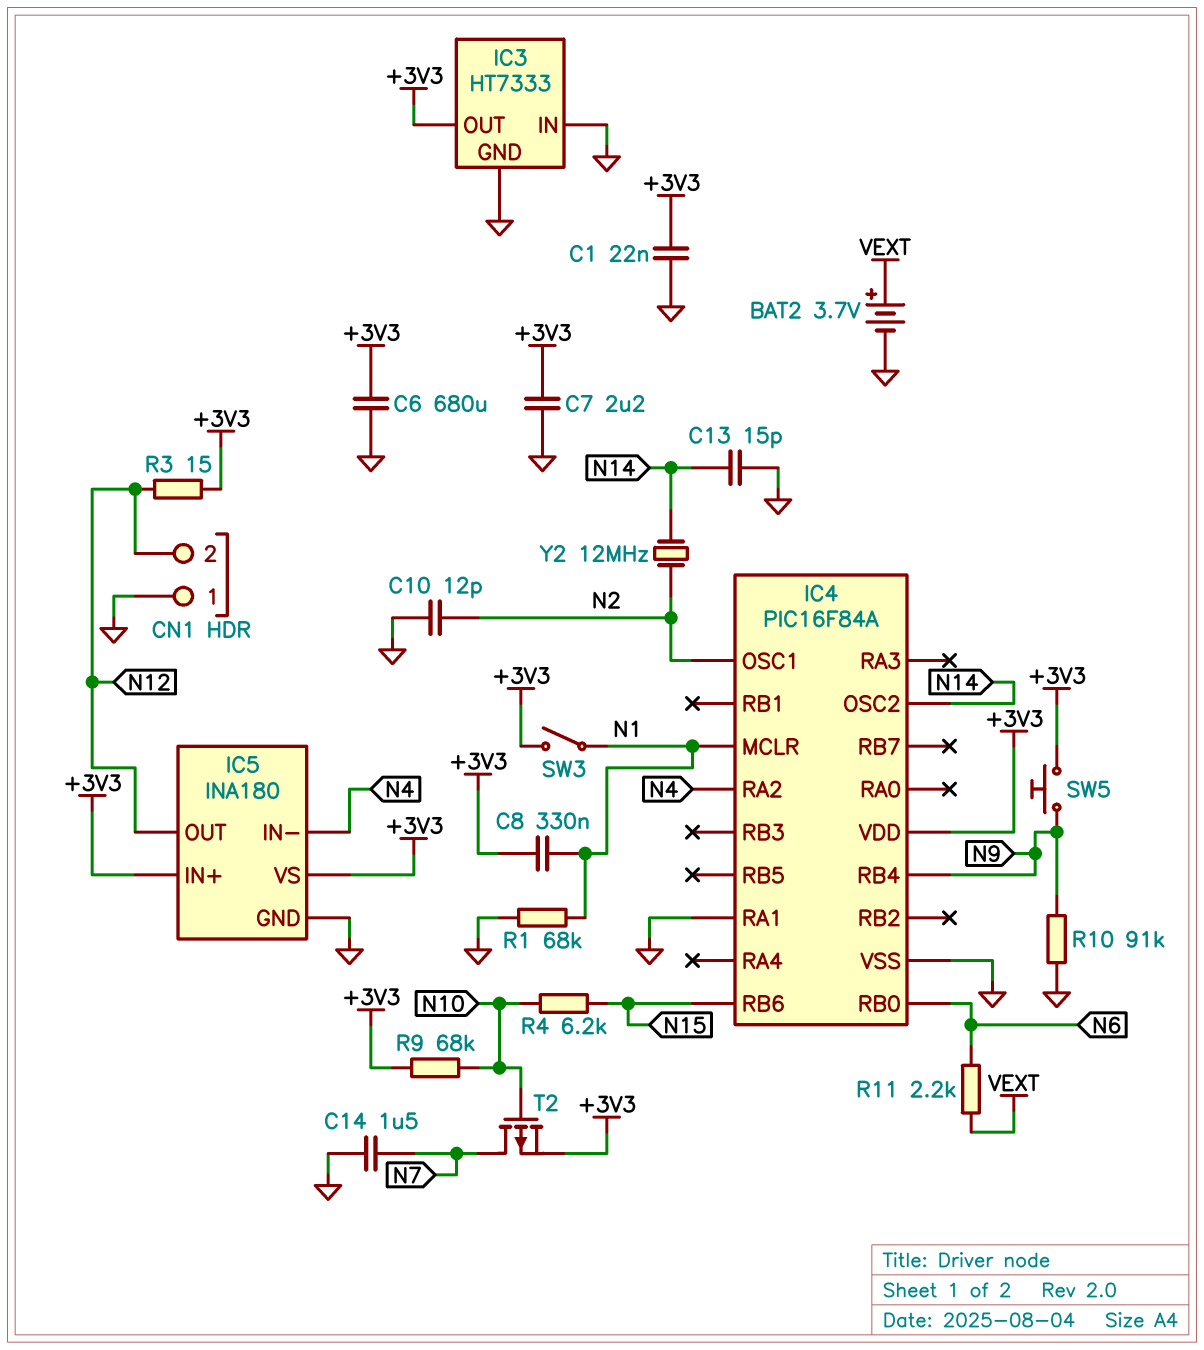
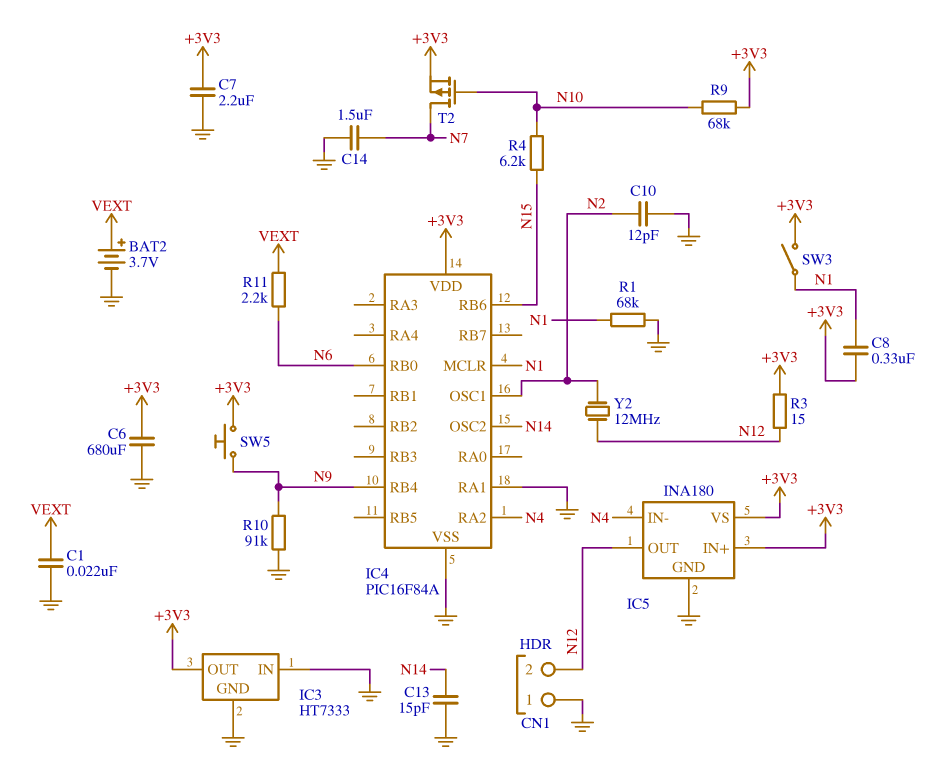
C1: 22nF (+3V3, GND) -> 22nF (GND, VEXT)
Y2: 12MHz (N2, N14) -> 12MHz (N2, N12)

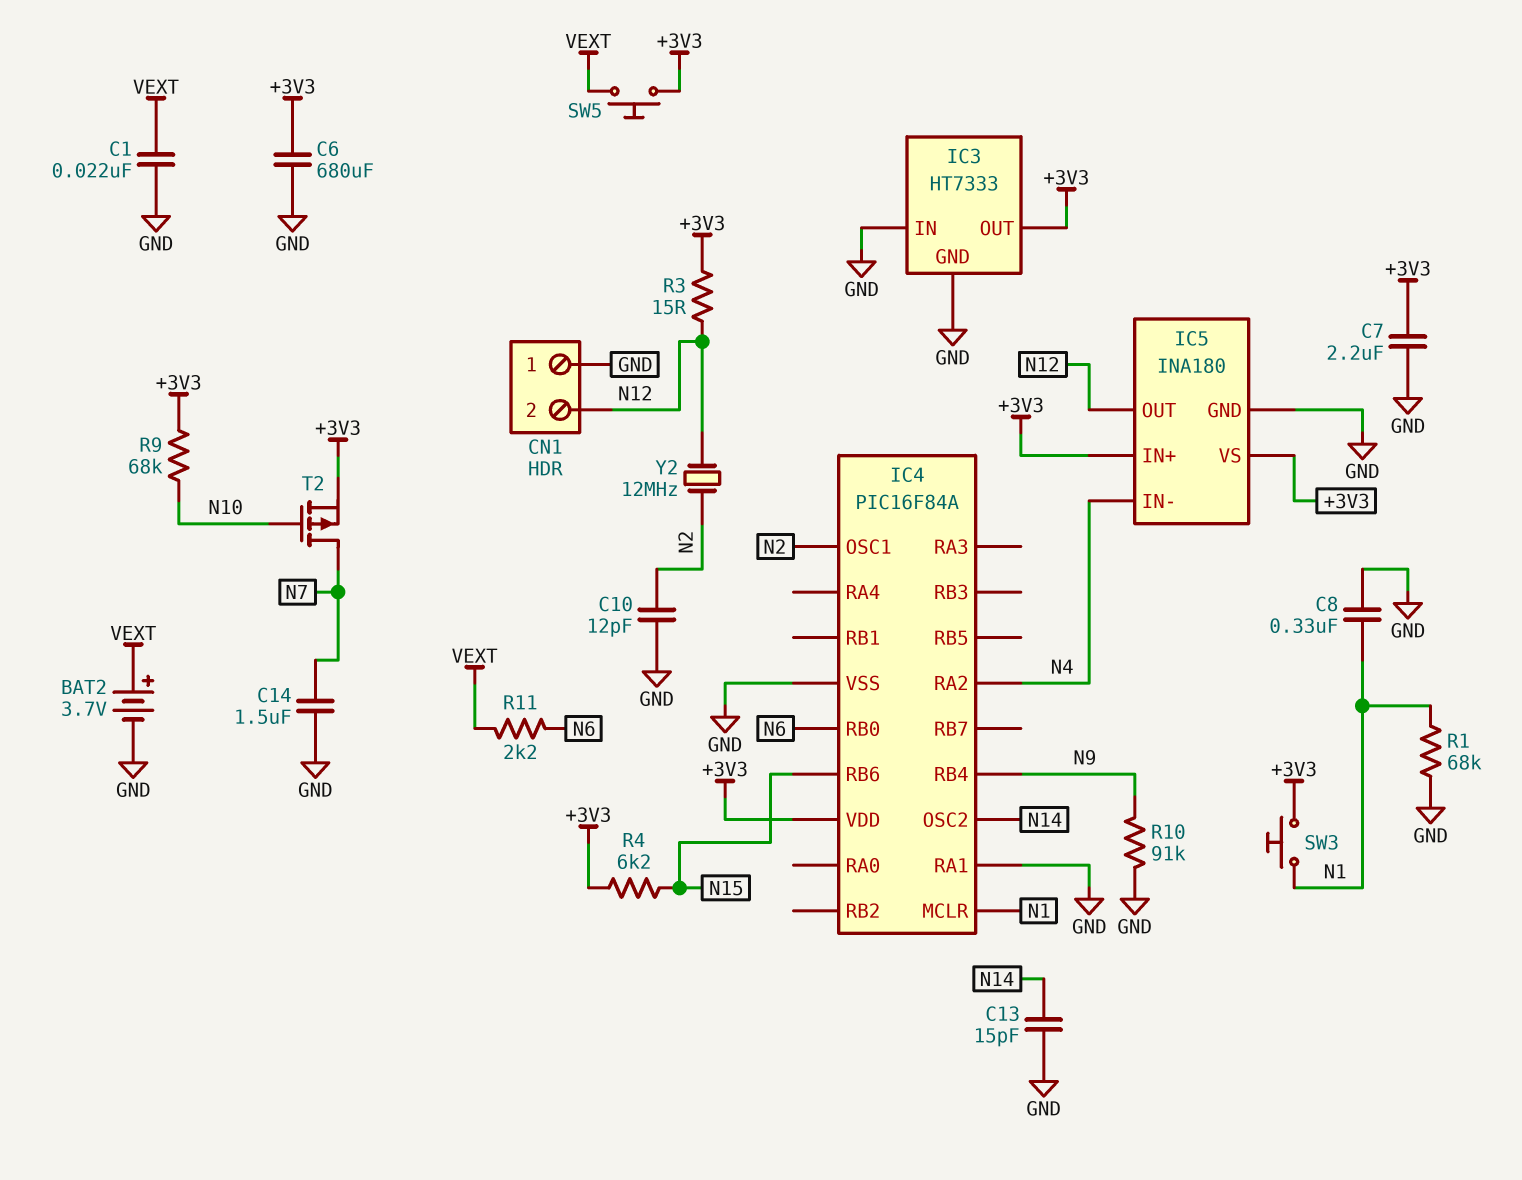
C8: 330nF (+3V3, N1) -> 330nF (GND, N1)
R4: 6.2k (N10, N15) -> 6.2k (+3V3, N15)
SW3: switch (+3V3, N1) -> button (+3V3, N1)
SW5: button (+3V3, N9) -> button (+3V3, VEXT)

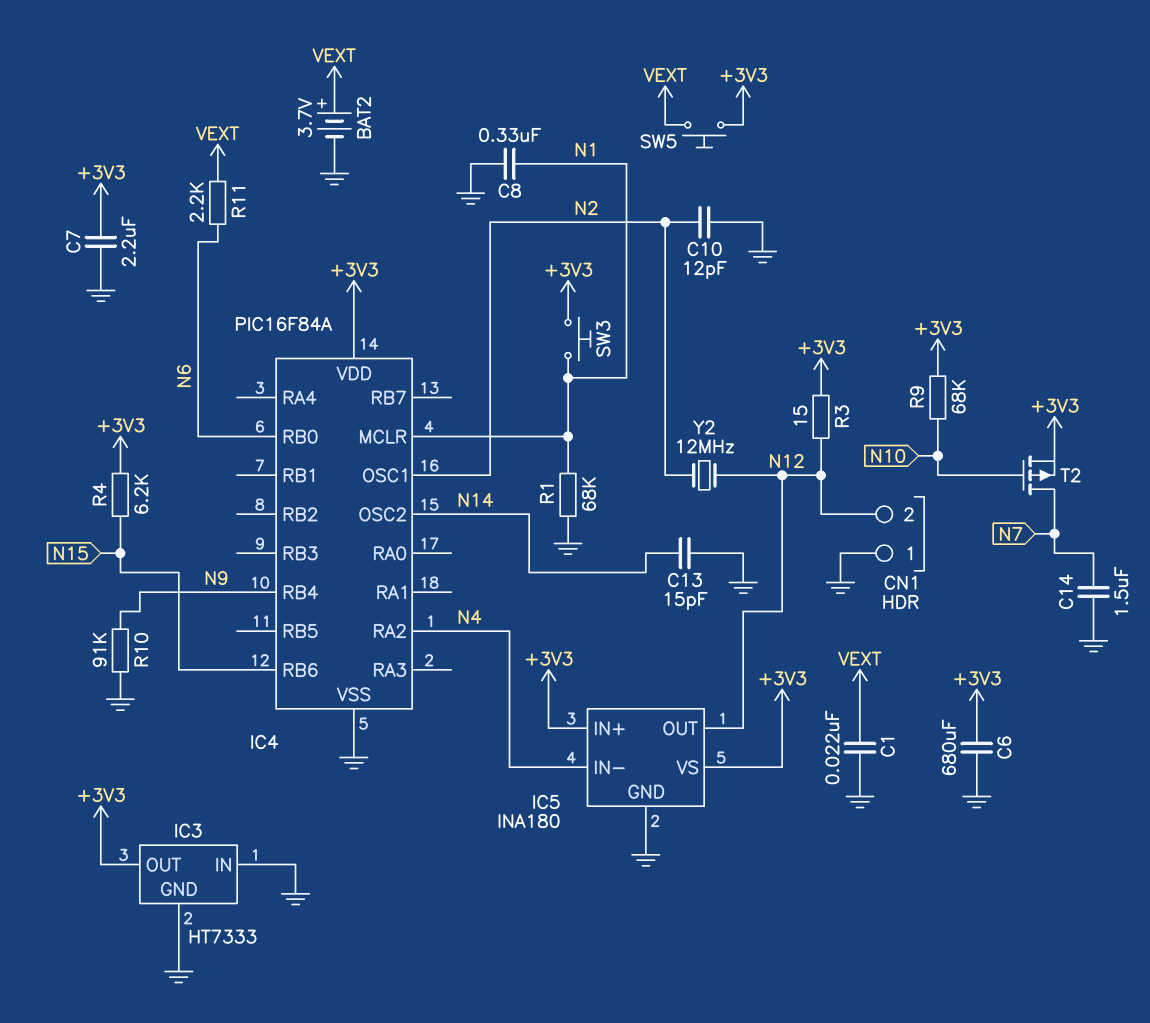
IC4 pin RA1: GND -> none

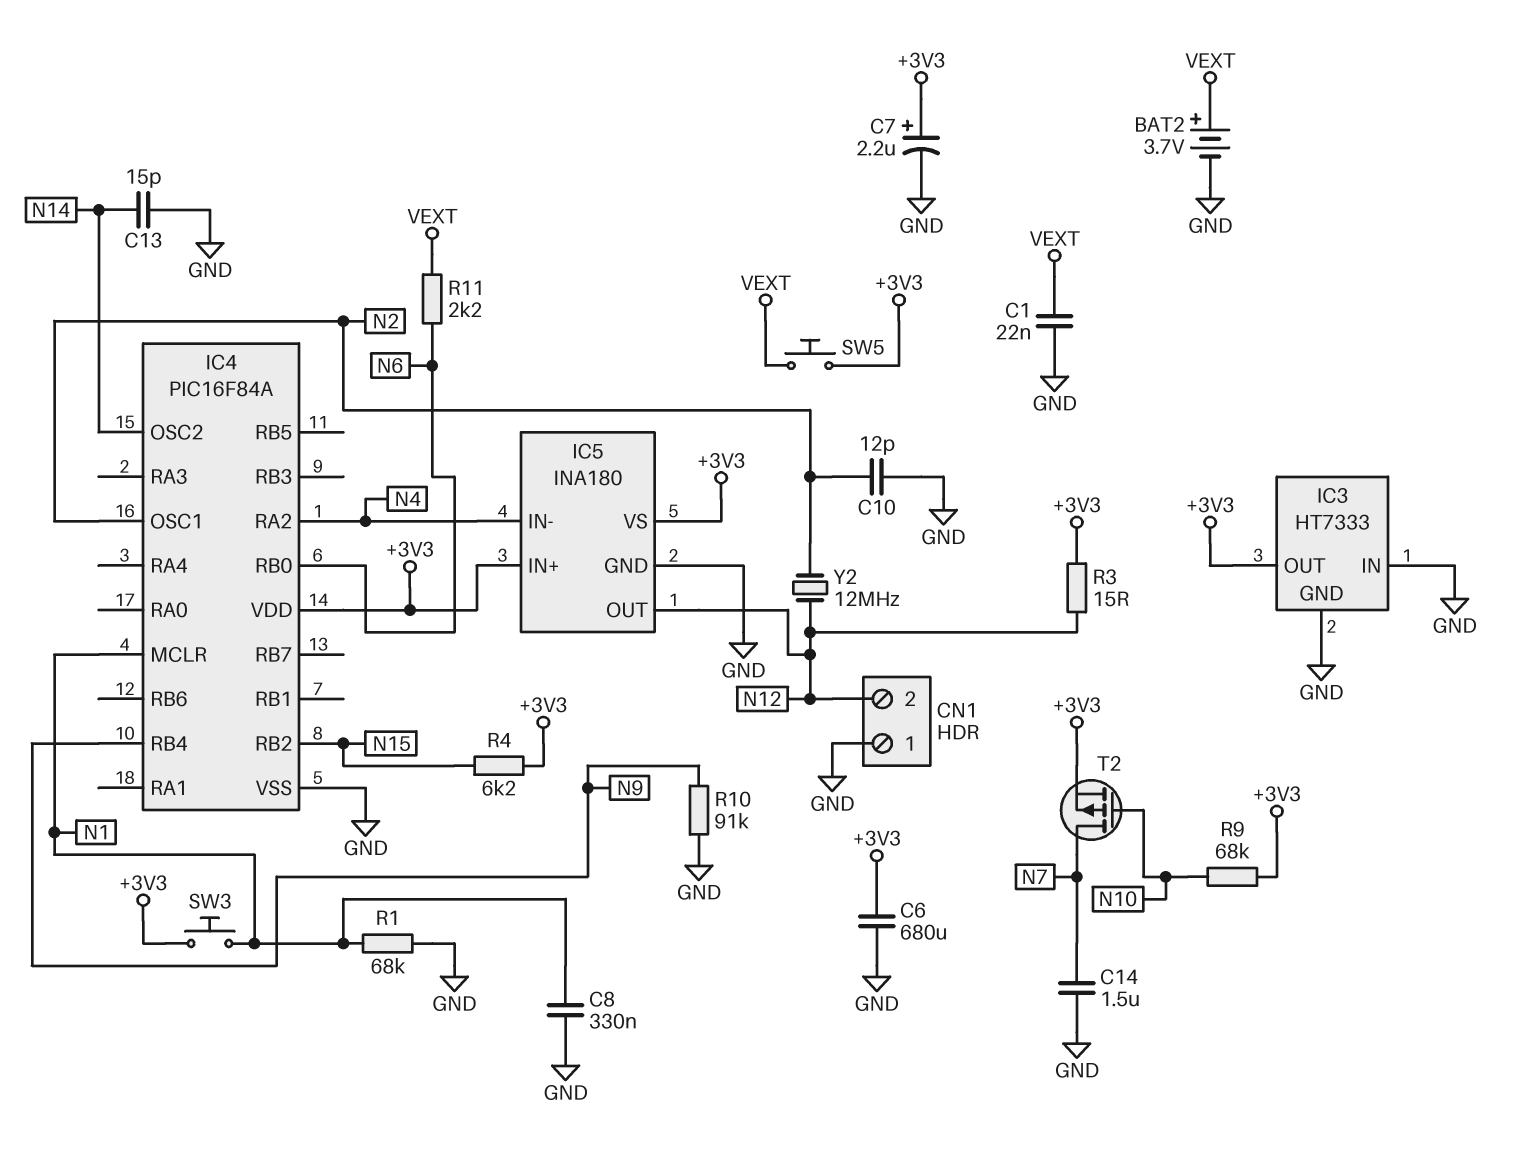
C7: 2.2uF (+3V3, GND) -> 2.2uF (plus +3V3, minus GND)
IC4 pin RB2: none -> N15
IC4 pin RB6: N15 -> none

